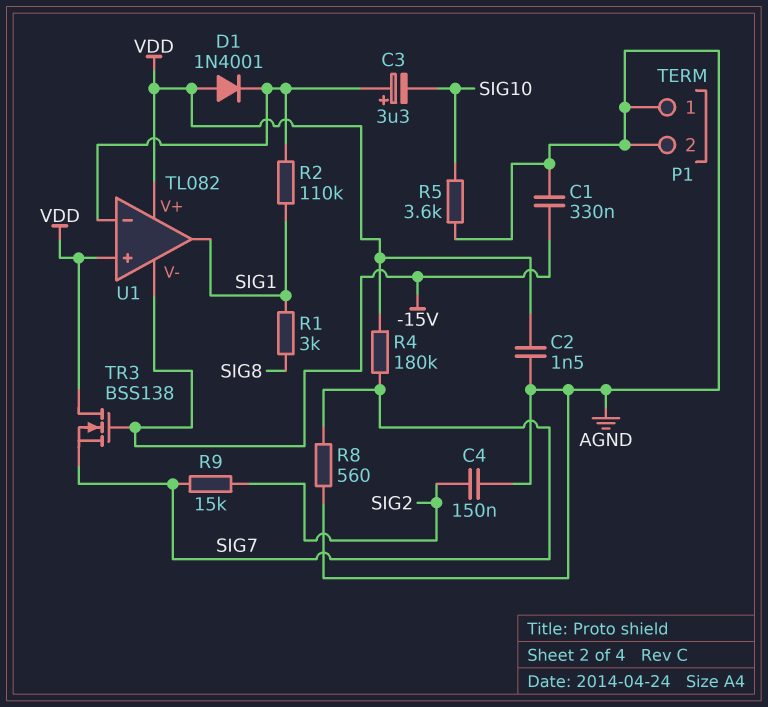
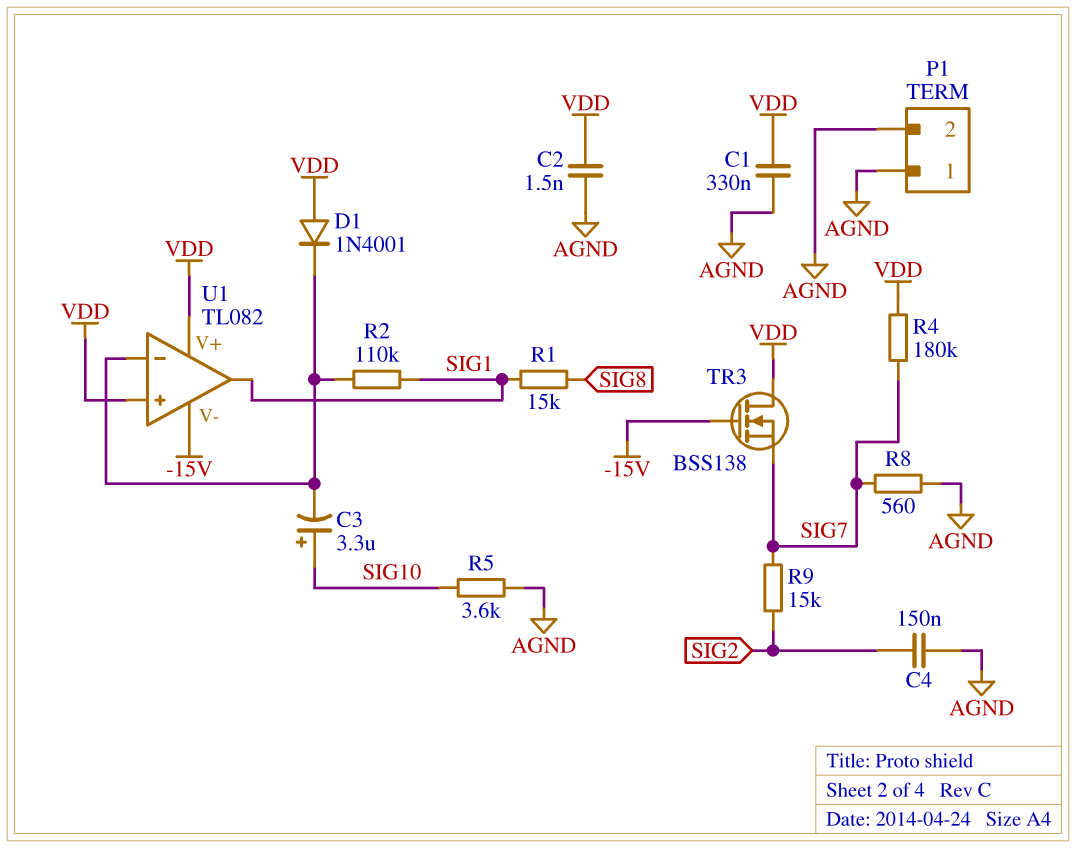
C1: 330nF (-15V, AGND) -> 330nF (AGND, VDD)
C3: 3.3uF (plus U1/in-, minus SIG10) -> 3.3uF (plus SIG10, minus U1/in-)
R1: 3k (SIG1, SIG8) -> 15k (SIG1, SIG8)

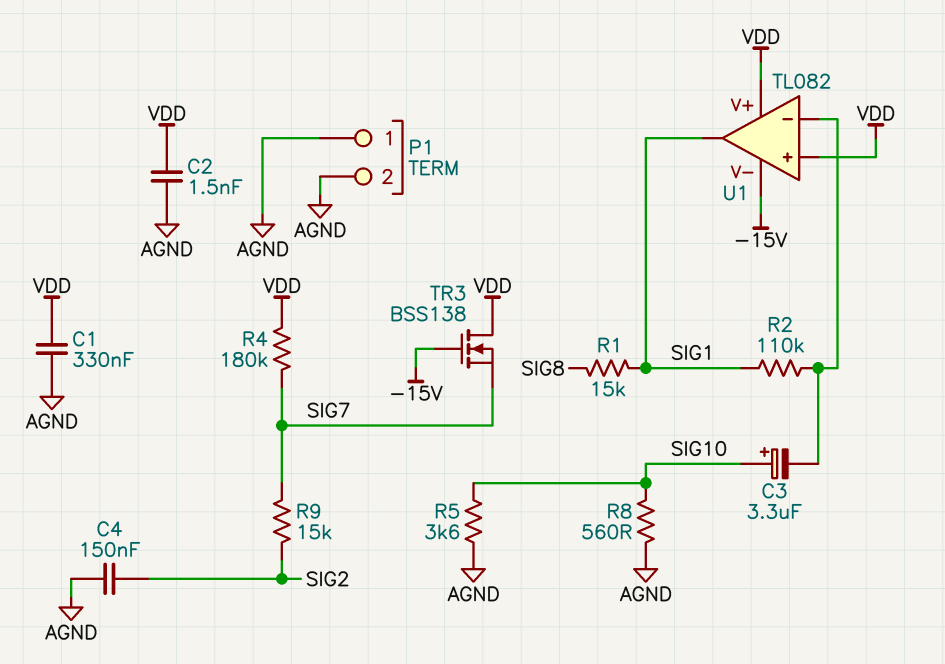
D1: diode 1N4001 (A VDD, K U1/in-) -> none
R8: 560 (AGND, SIG7) -> 560 (AGND, SIG10)

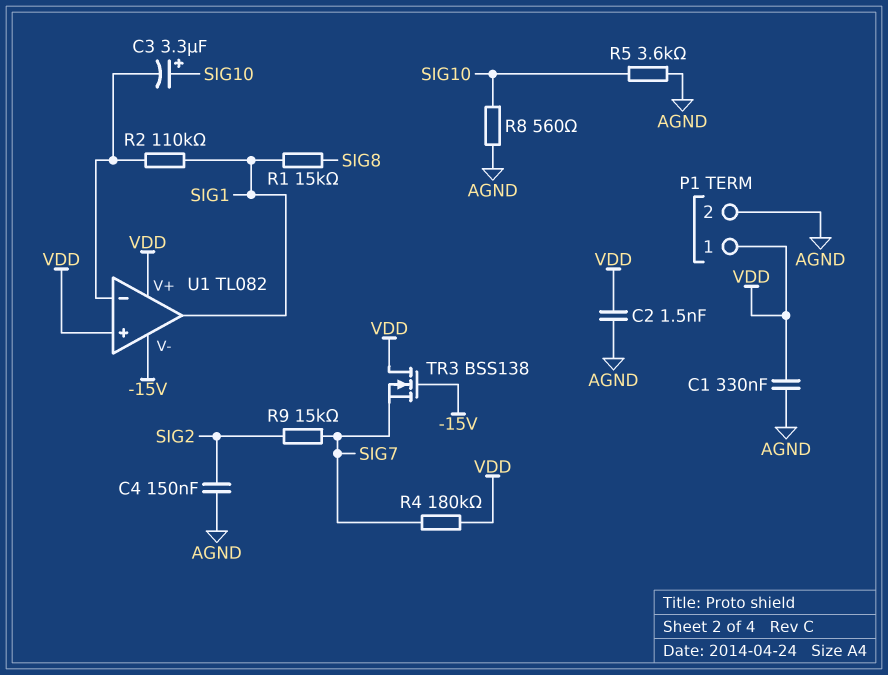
P1 pin 1: AGND -> VDD

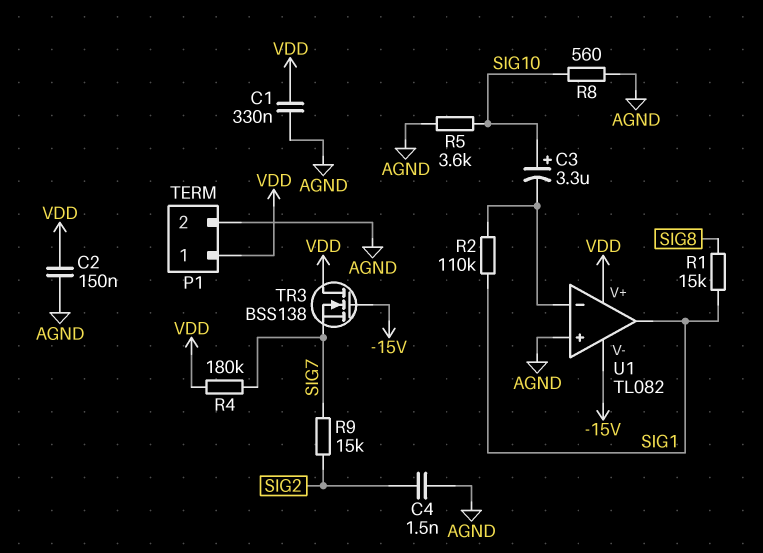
C2: 1.5nF (AGND, VDD) -> 150nF (AGND, VDD)
C4: 150nF (AGND, SIG2) -> 1.5nF (AGND, SIG2)
U1 pin in+: VDD -> AGND

